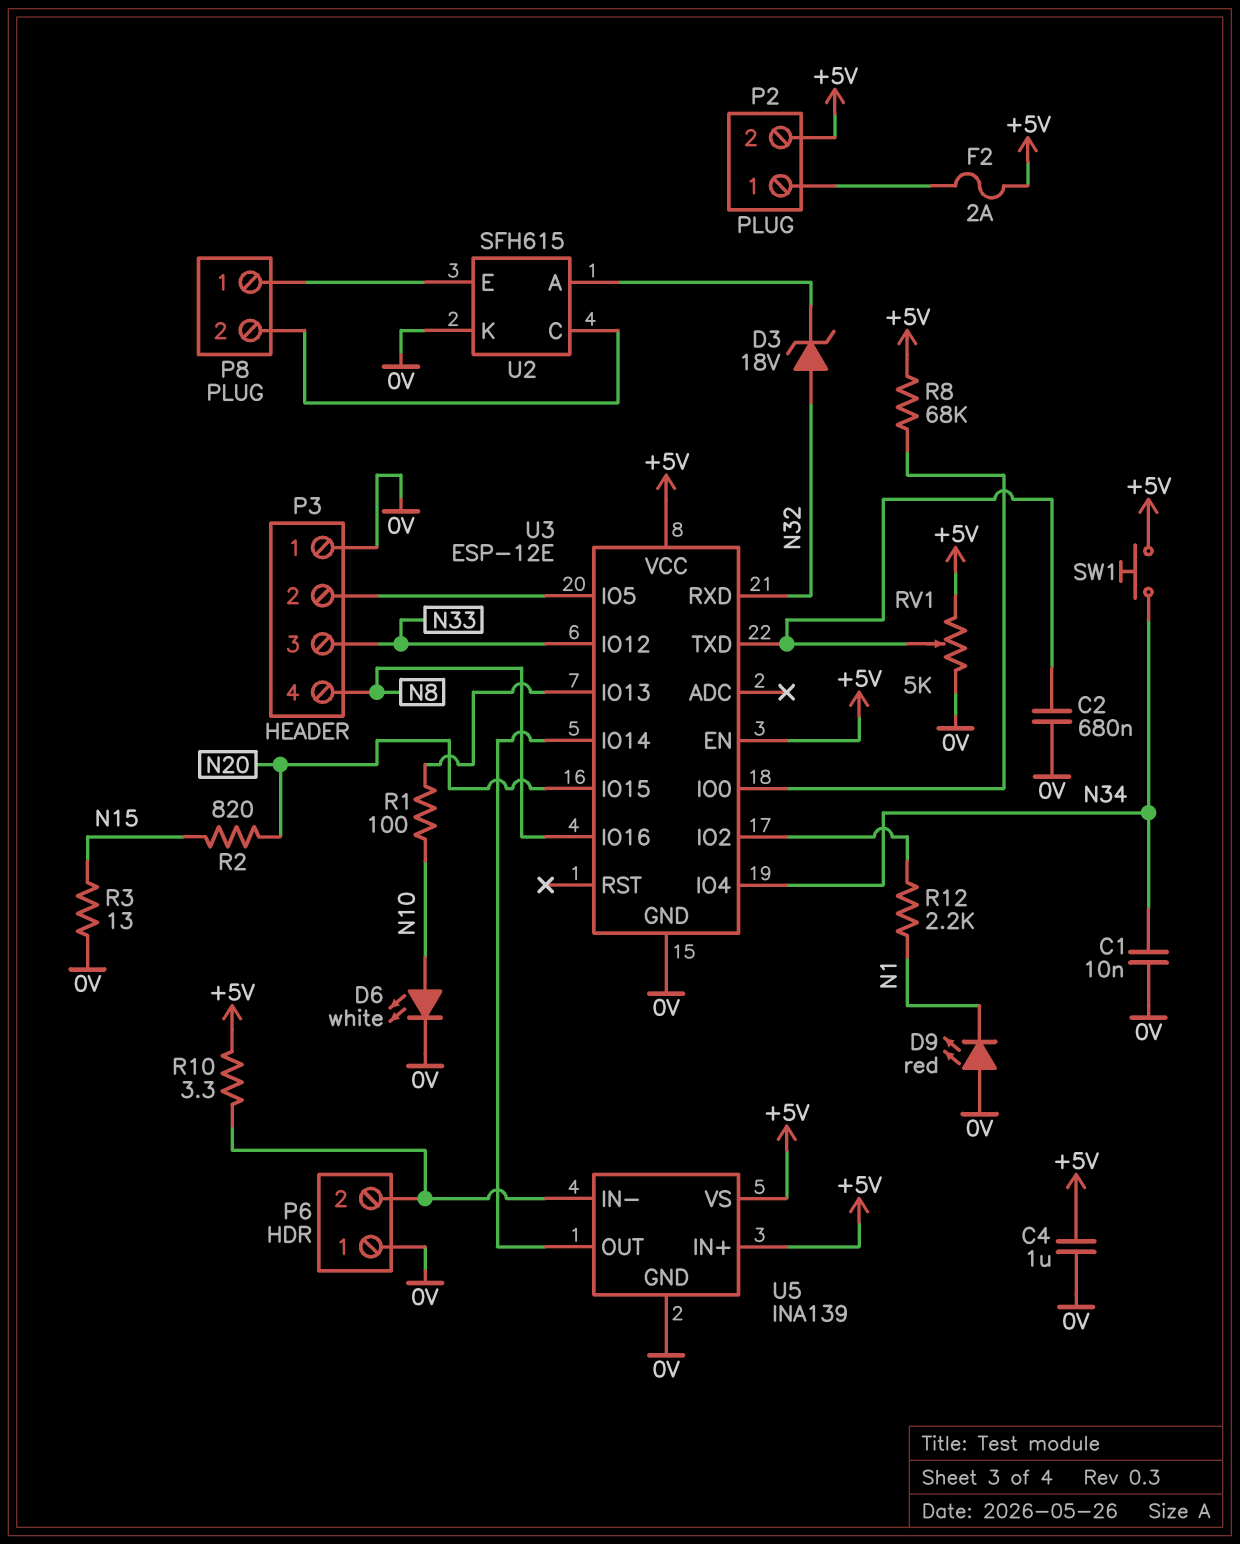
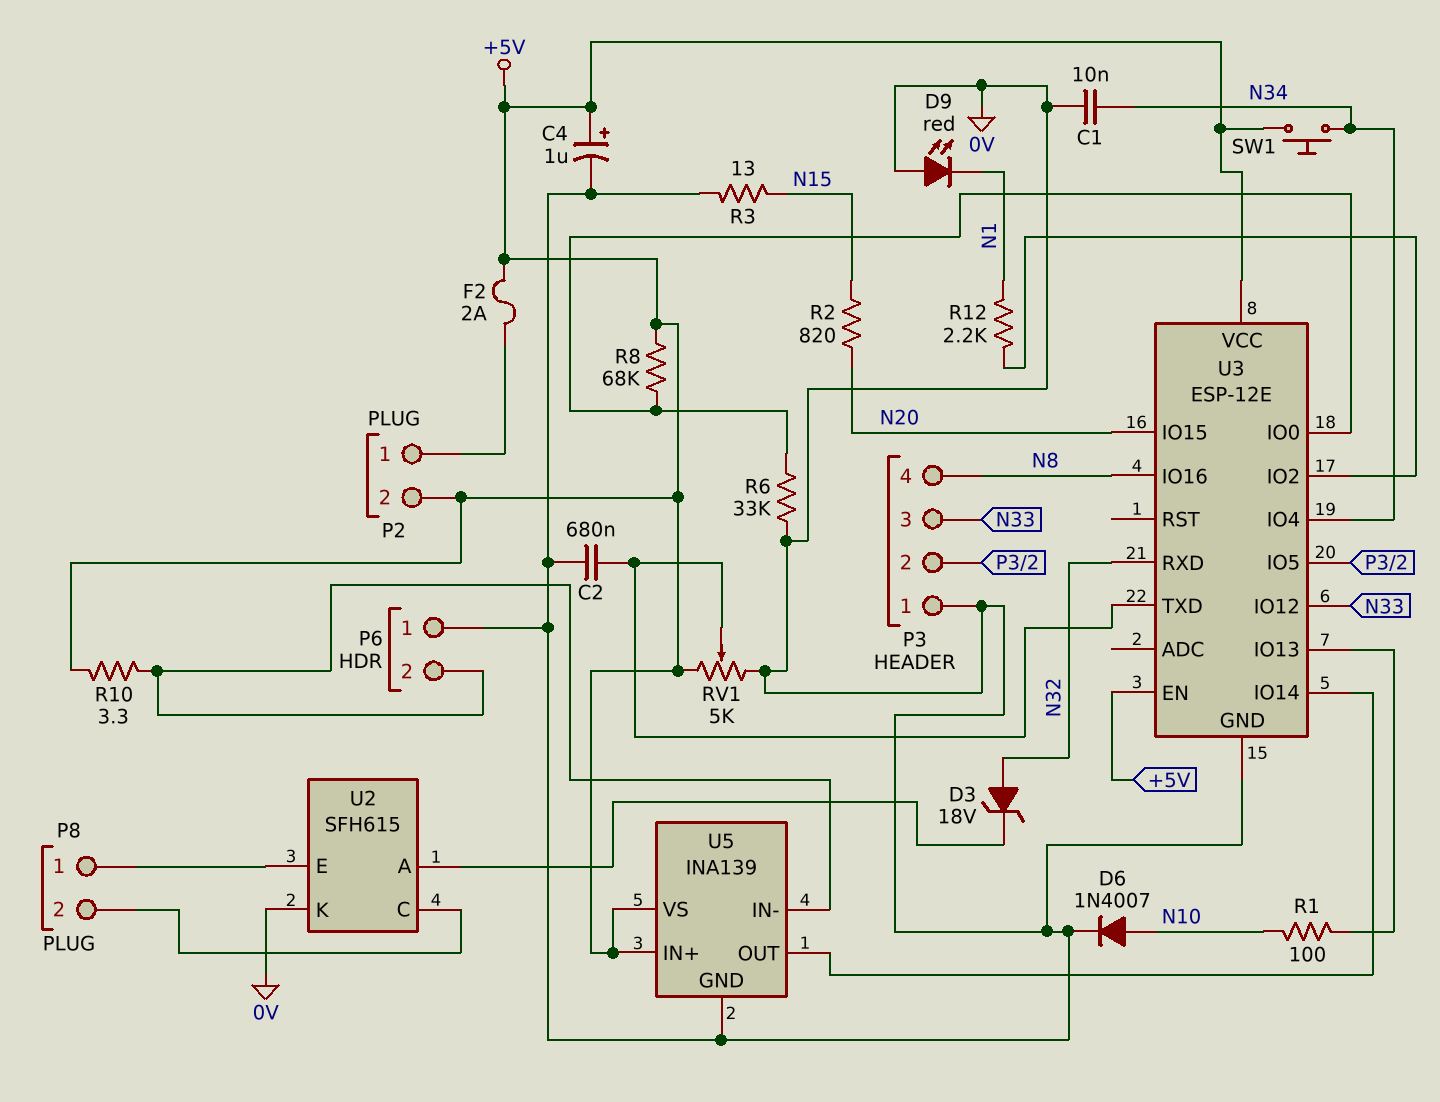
C4: 1uF (+5V, 0V) -> 1uF (plus +5V, minus 0V)
D6: LED white (A N10, K 0V) -> diode 1N4007 (A N10, K 0V)
R6: none -> 33k (0V, U3/IO0)

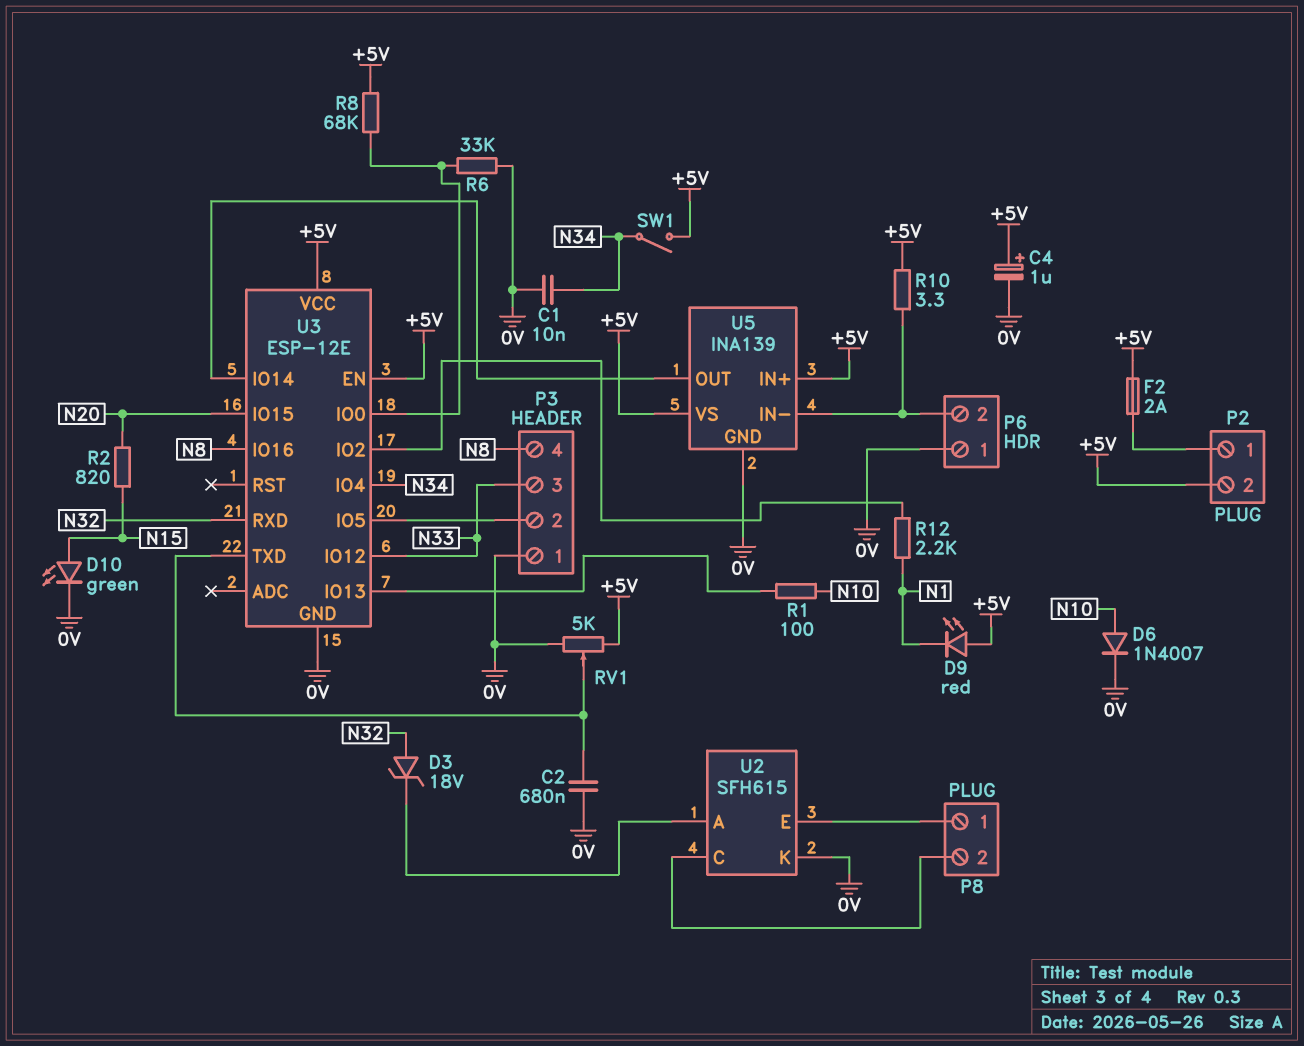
D9: LED red (A 0V, K N1) -> LED red (A +5V, K N1)
D10: none -> LED green (A N15, K 0V)
R3: 13 (0V, N15) -> none
SW1: button (+5V, N34) -> switch (+5V, N34)

